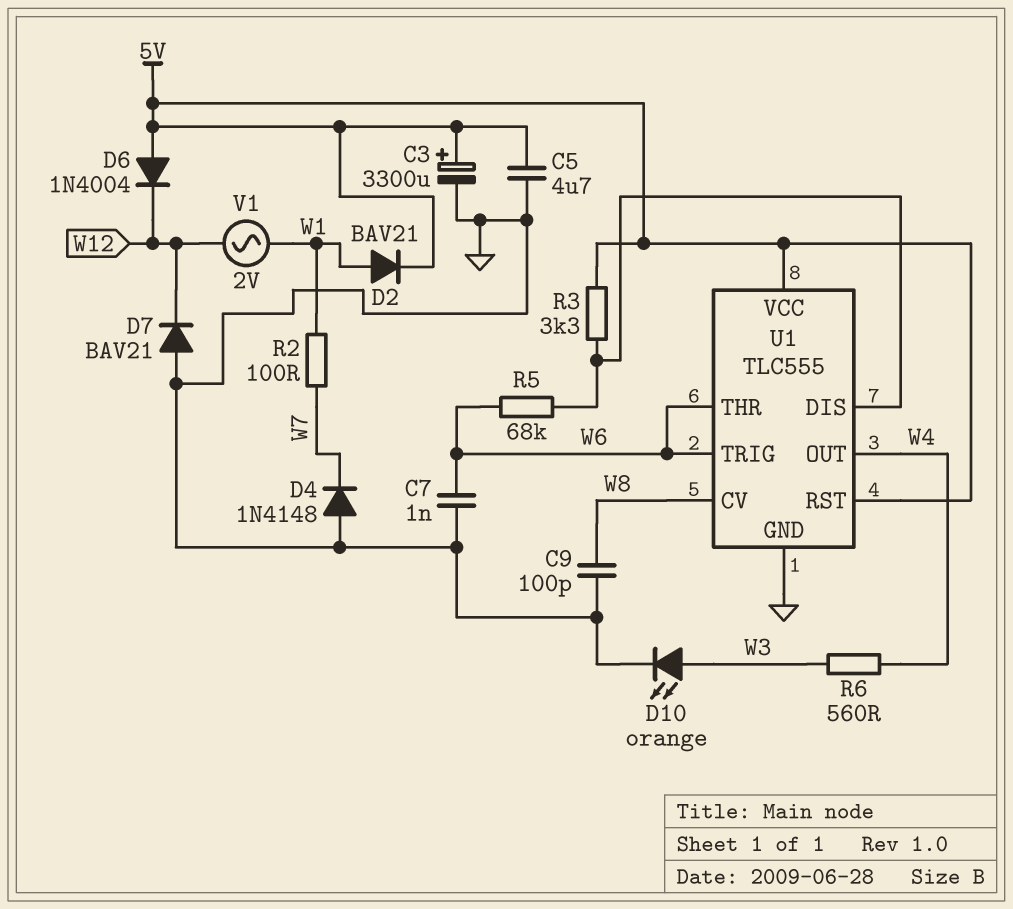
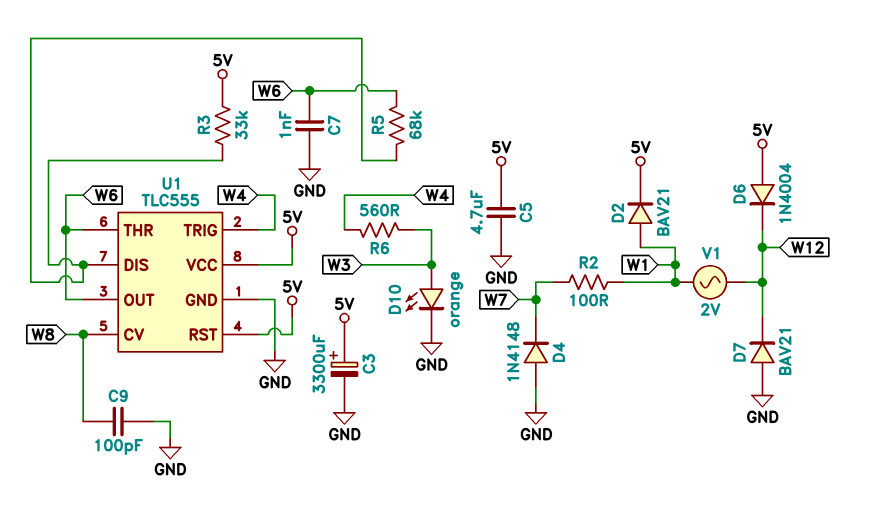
R3: 3.3k (5V, U1/DIS) -> 33k (5V, U1/DIS)
U1 pin OUT: W4 -> W6
U1 pin TRIG: W6 -> W4

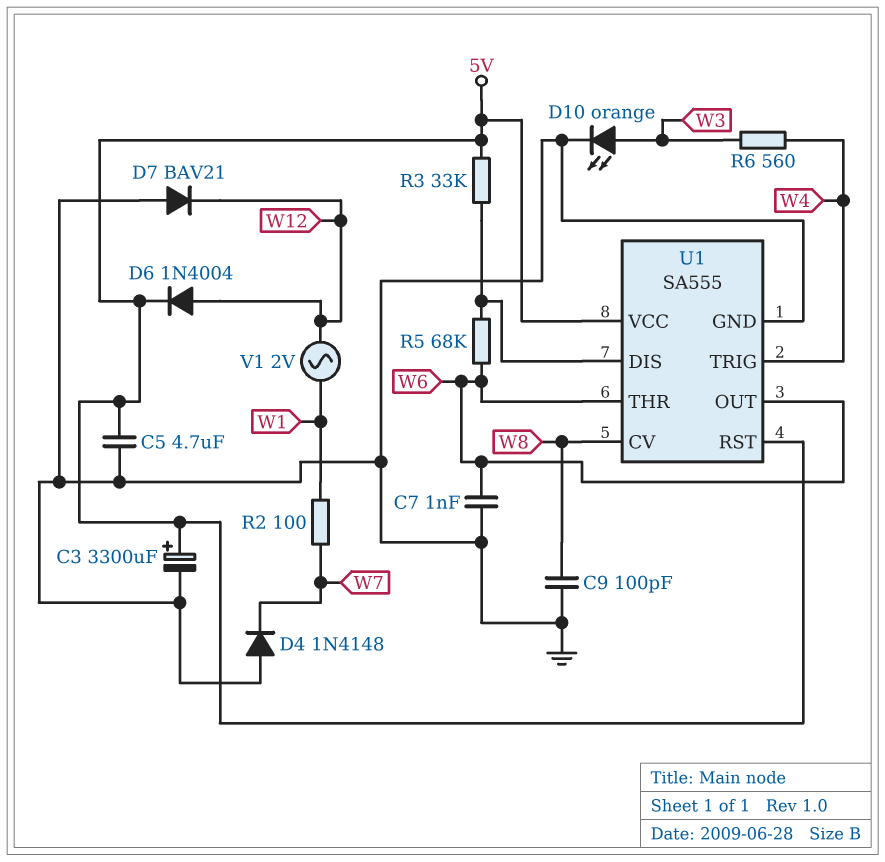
D2: diode BAV21 (A W1, K 5V) -> none
D6: diode 1N4004 (A 5V, K W12) -> diode 1N4004 (A W12, K 5V)
U1: TLC555 -> SA555

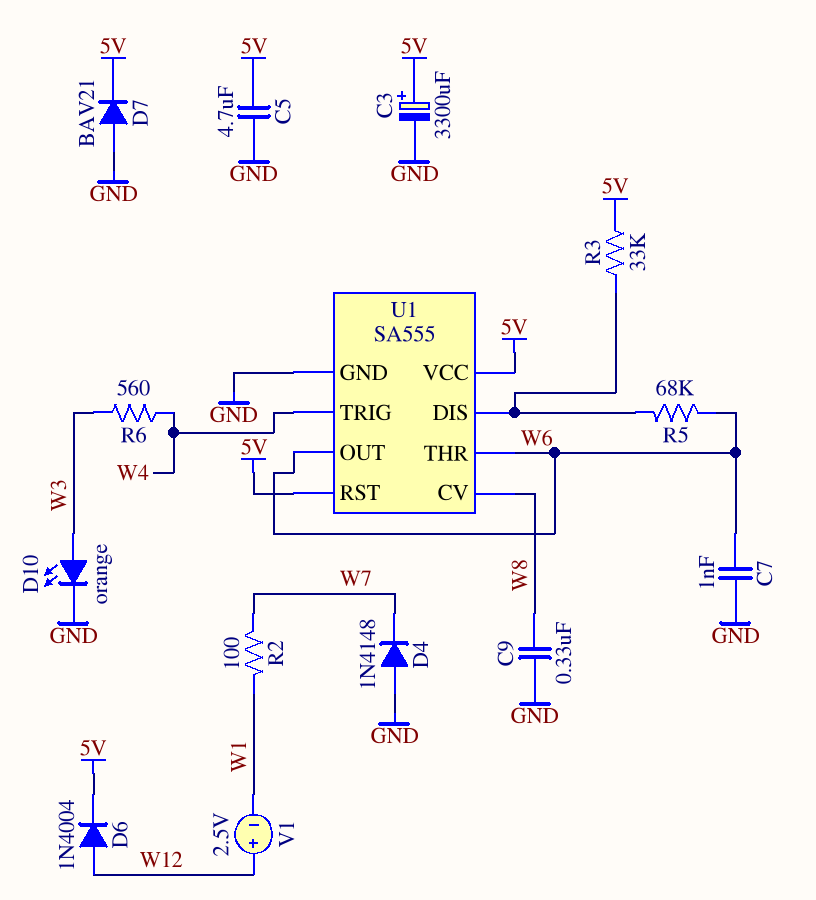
C9: 100pF (GND, W8) -> 330nF (GND, W8)
D7: diode BAV21 (A GND, K W12) -> diode BAV21 (A GND, K 5V)
V1: AC 2V (W1, W12) -> 2.5V (plus W12, minus W1)

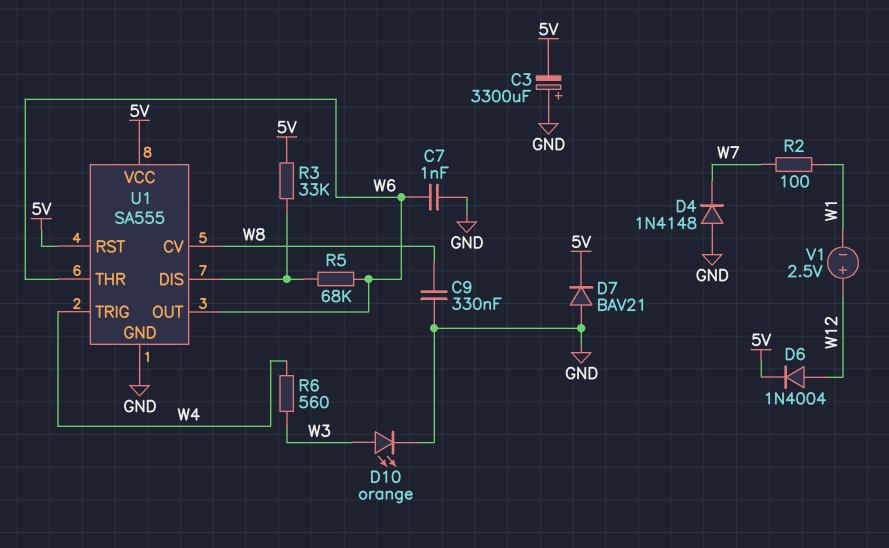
C3: 3300uF (plus 5V, minus GND) -> 3300uF (plus GND, minus 5V)
C5: 4.7uF (5V, GND) -> none

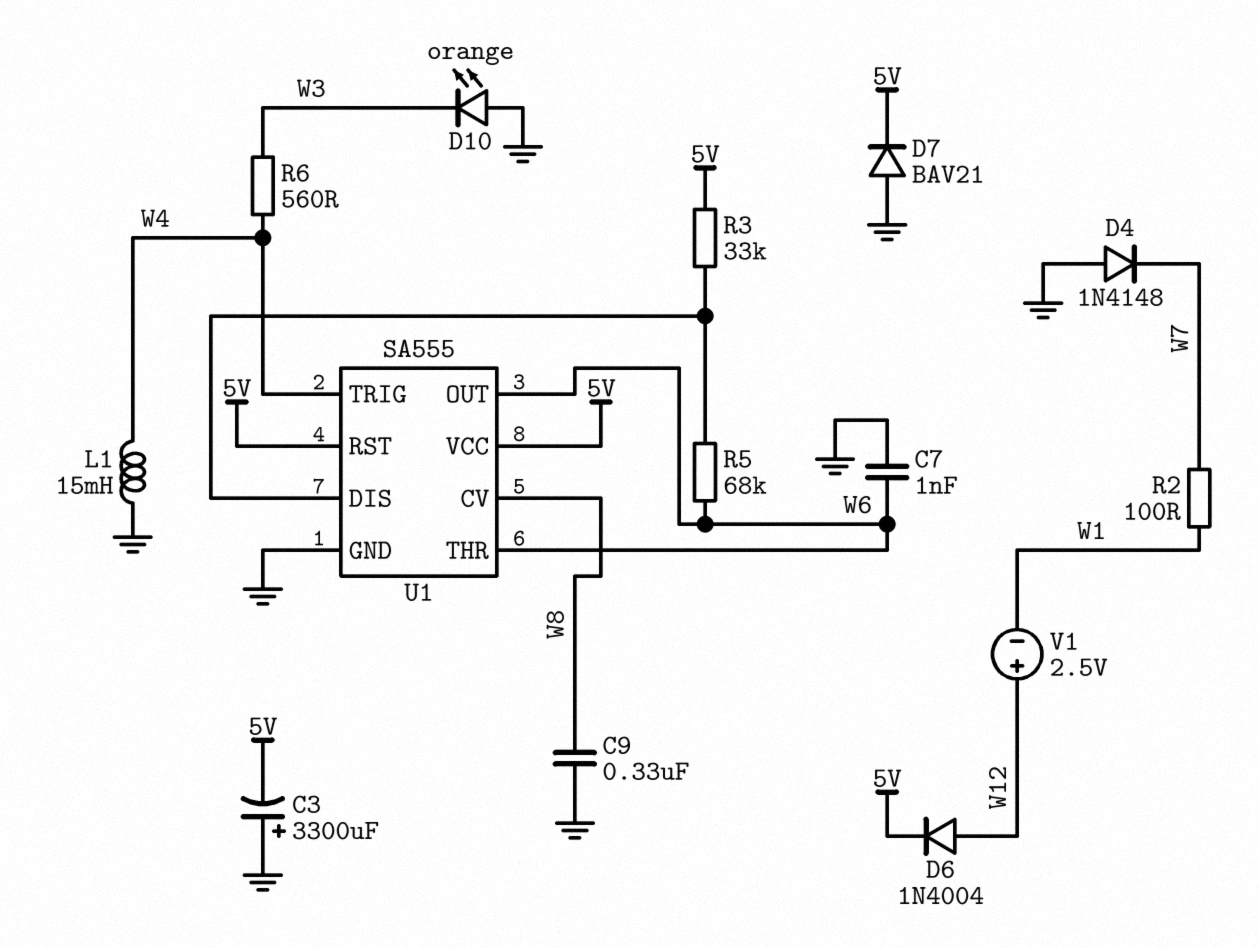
D10: LED orange (A W3, K GND) -> LED orange (A GND, K W3)
L1: none -> 15mH (GND, W4)

